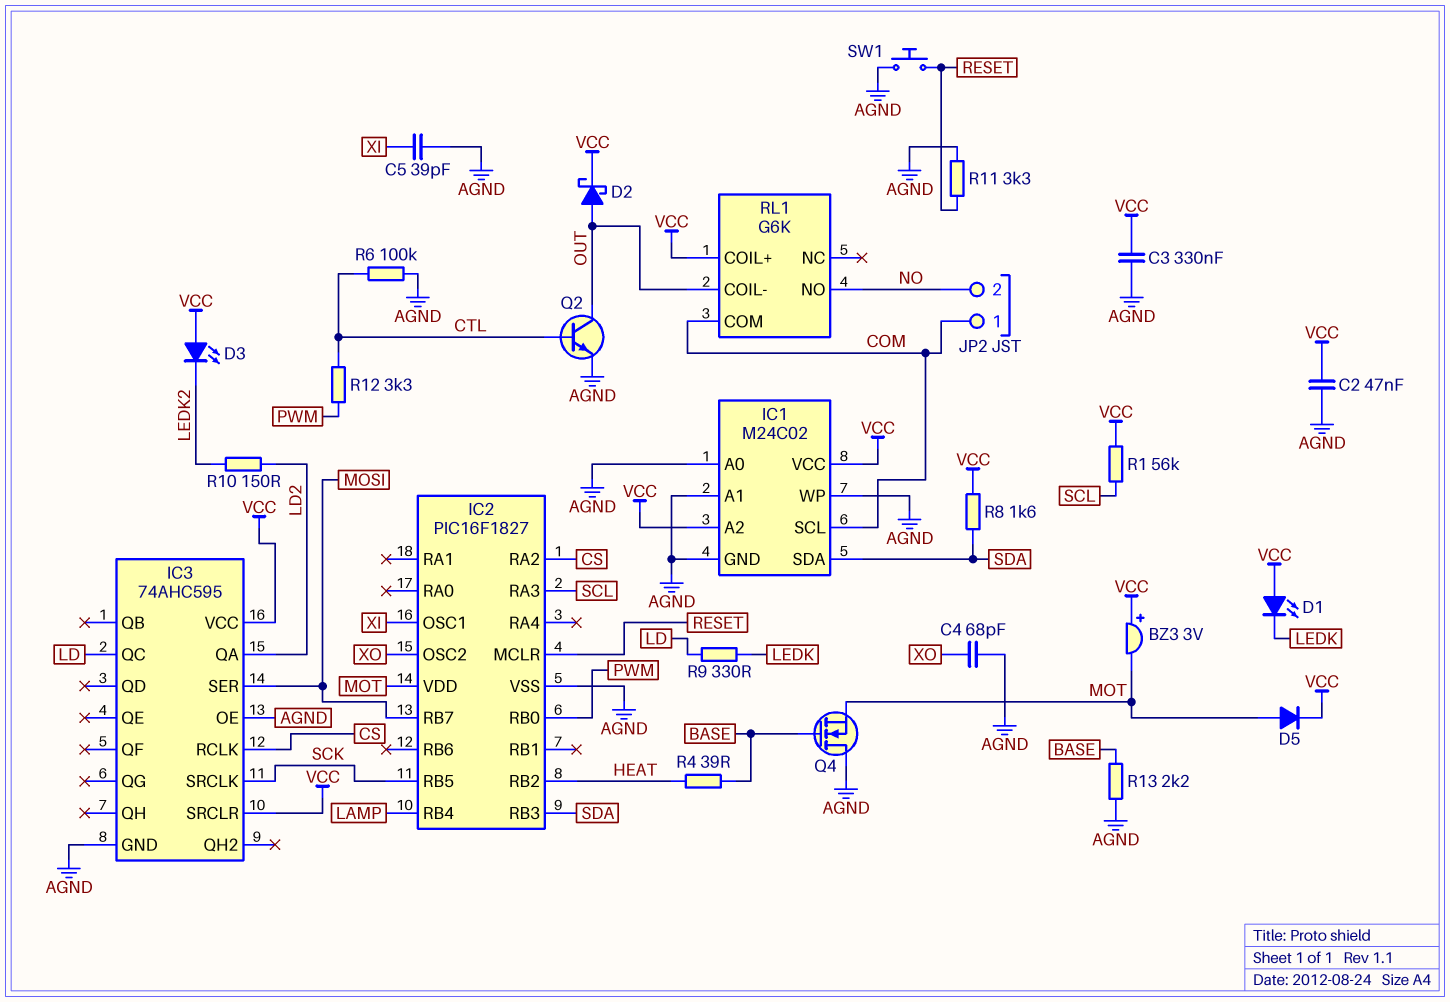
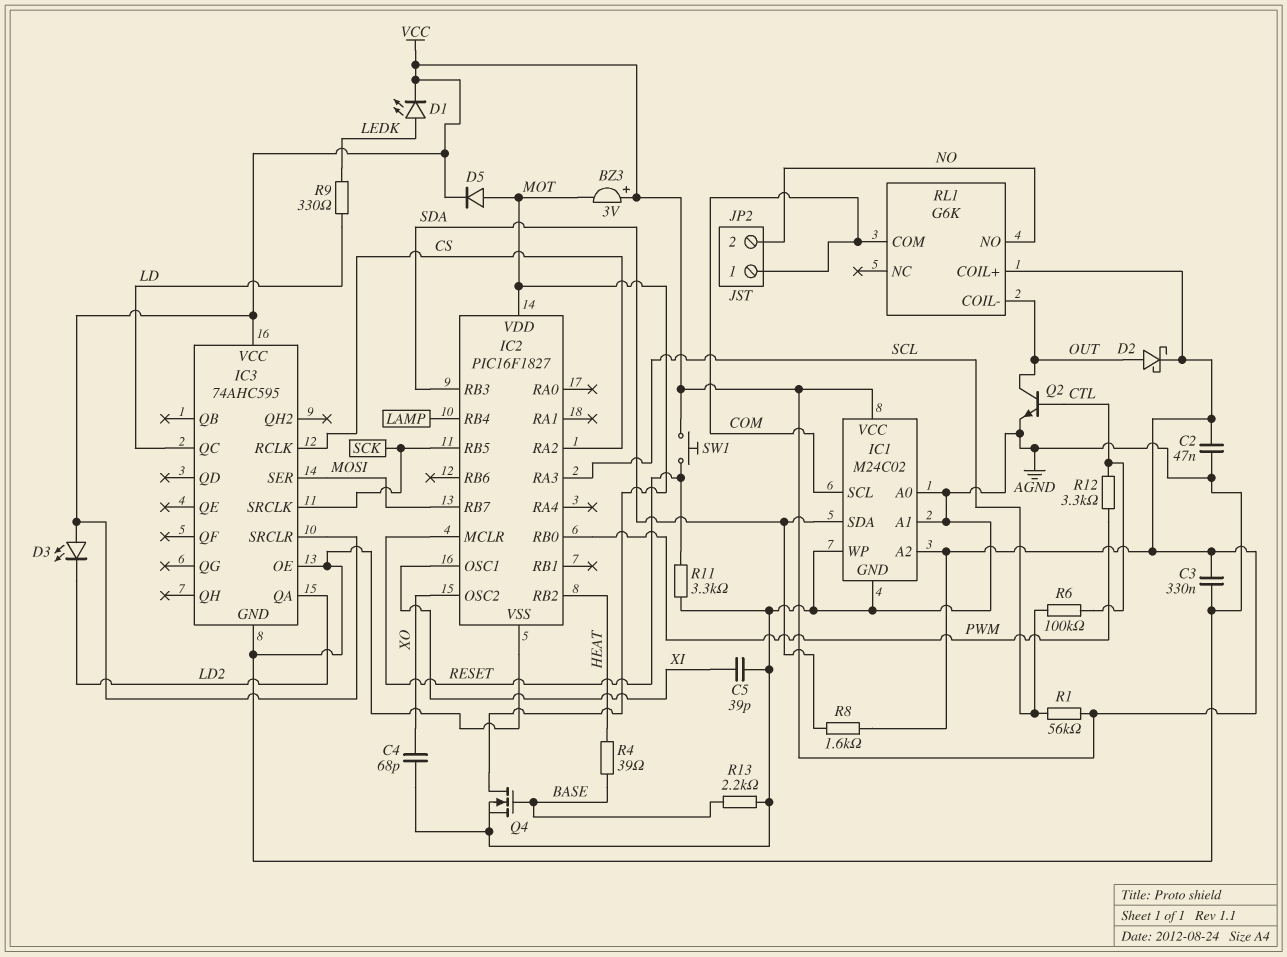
D1: LED (A VCC, K LEDK) -> LED (A LEDK, K VCC)
D3: LED (A VCC, K LEDK2) -> LED (A VCC, K LD2)
Q4: NMOS (G BASE, D AGND, S MOT) -> NMOS (G BASE, D MOT, S AGND)
R6: 100k (AGND, CTL) -> 100k (CTL, SCL)
R10: 150 (LD2, LEDK2) -> none
SW1: button (AGND, RESET) -> button (RESET, VCC)

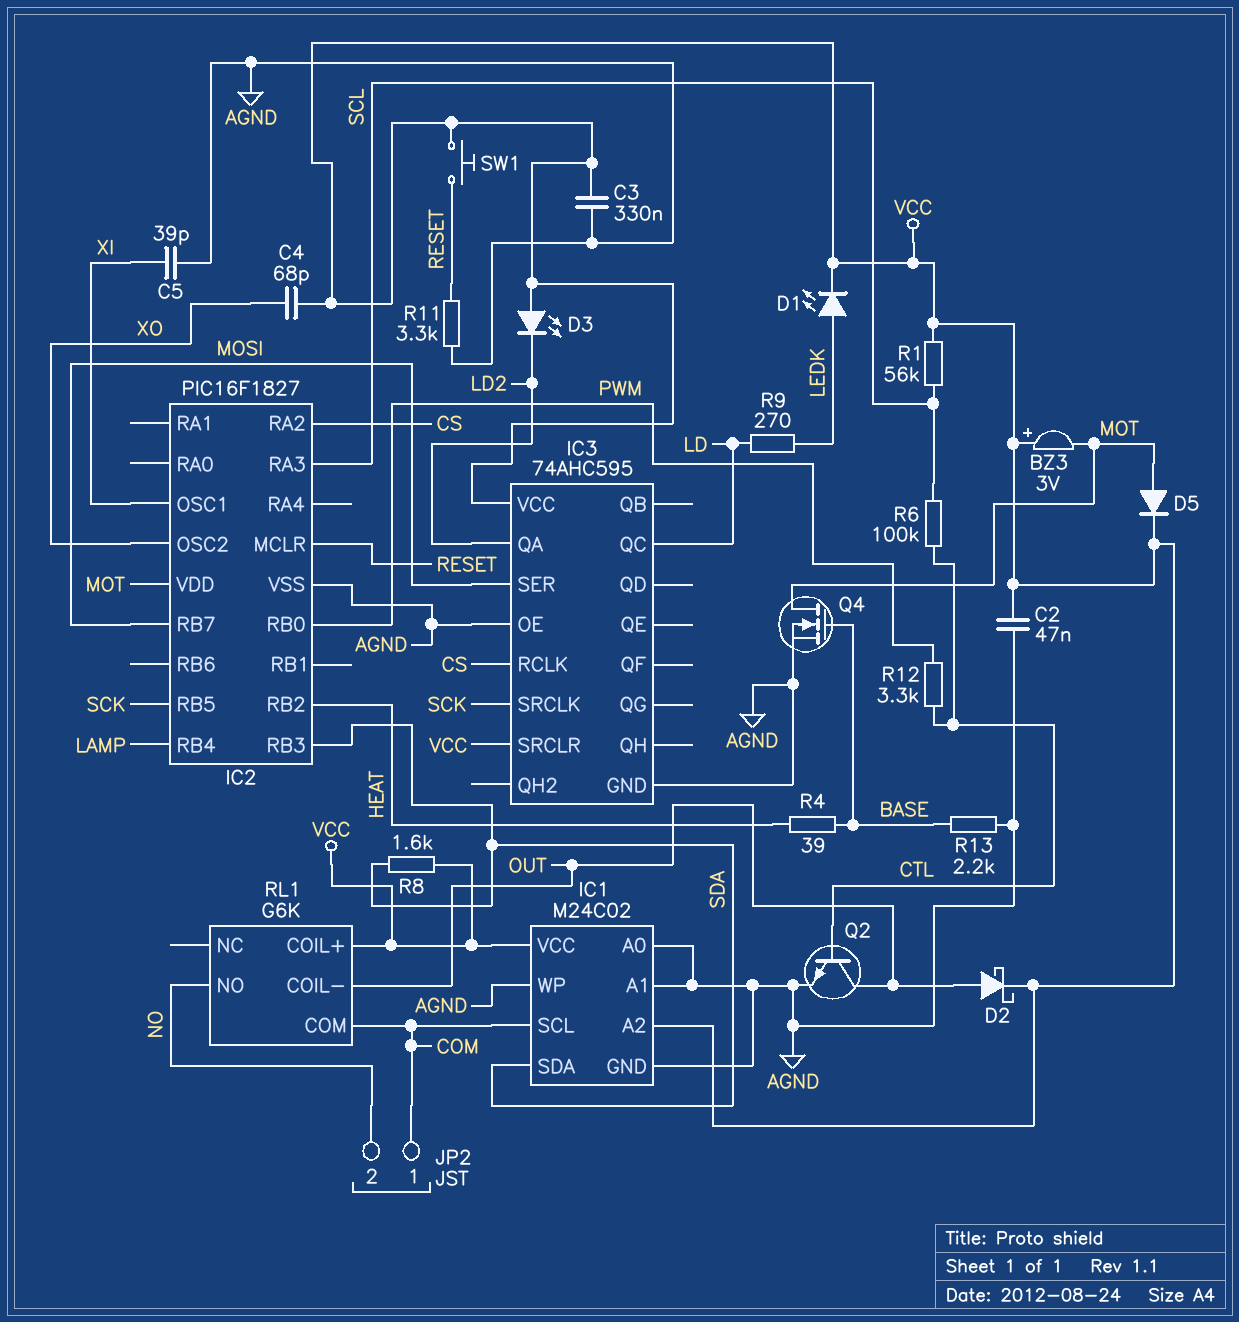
C4: 68pF (AGND, XO) -> 68pF (VCC, XO)
R9: 330 (LD, LEDK) -> 270 (LD, LEDK)

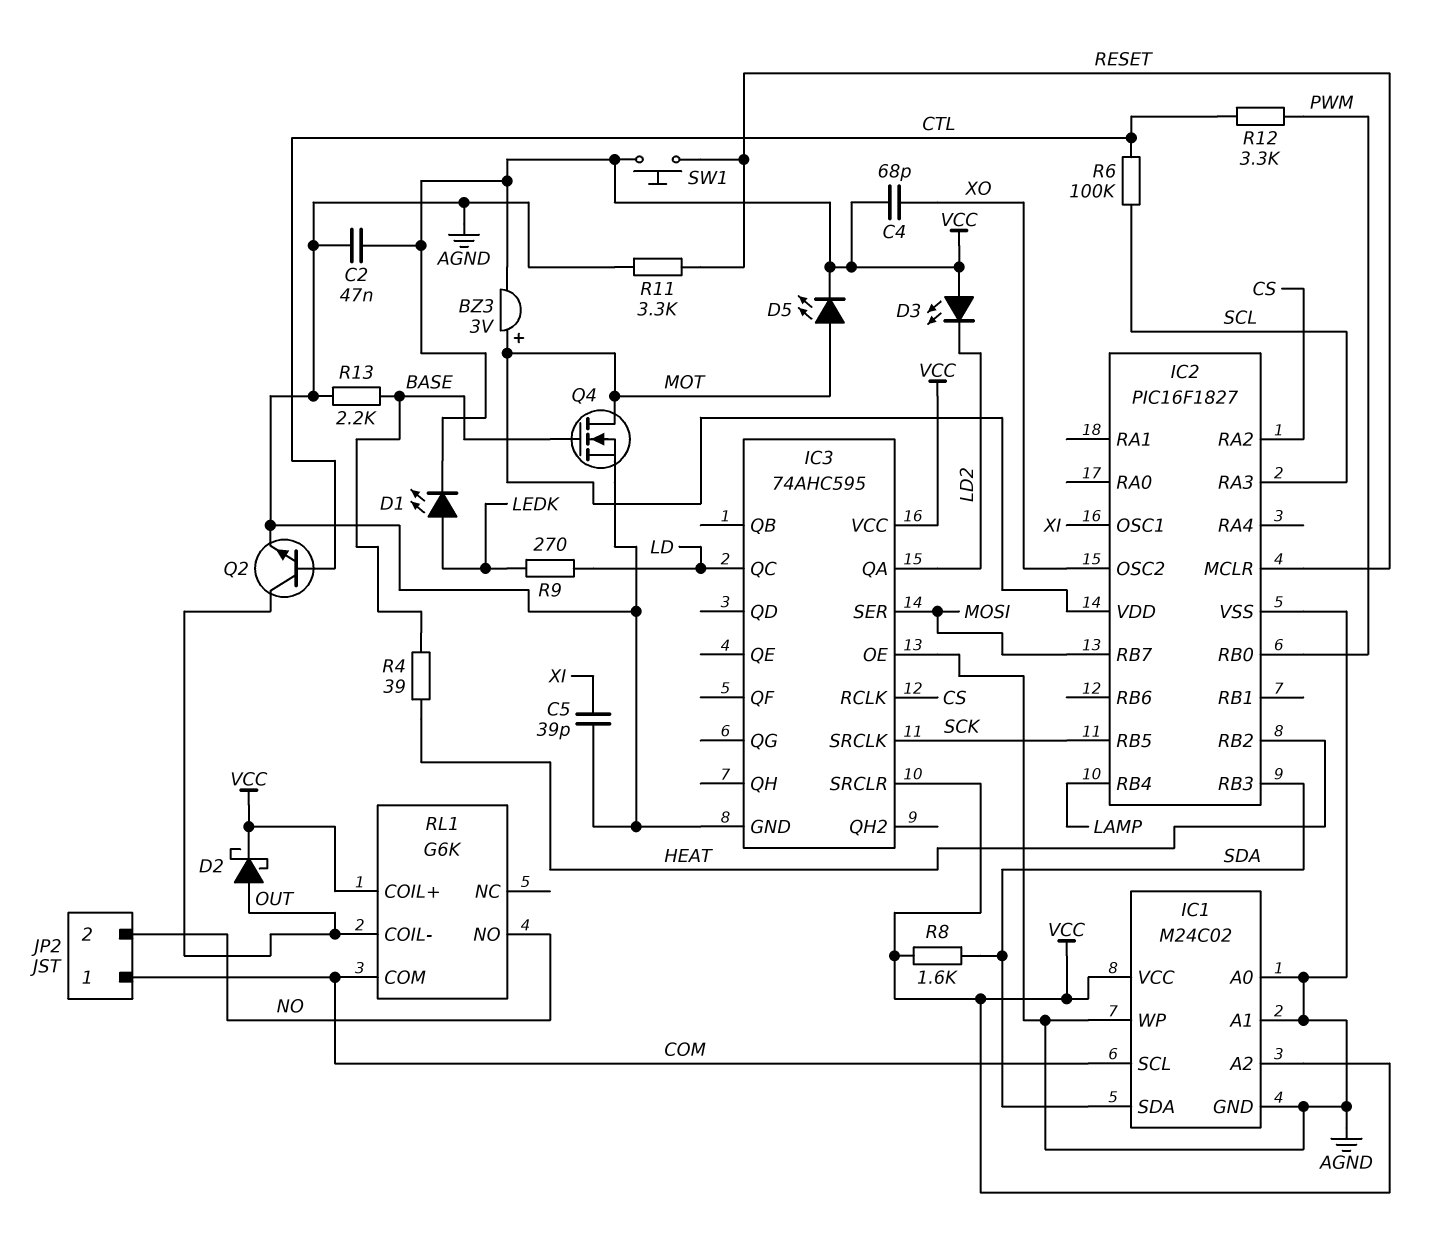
BZ3: buzzer 3V (plus VCC, minus MOT) -> buzzer 3V (plus MOT, minus VCC)
C3: 330nF (AGND, VCC) -> none
D5: diode (A MOT, K VCC) -> LED (A MOT, K VCC)
R1: 56k (SCL, VCC) -> none

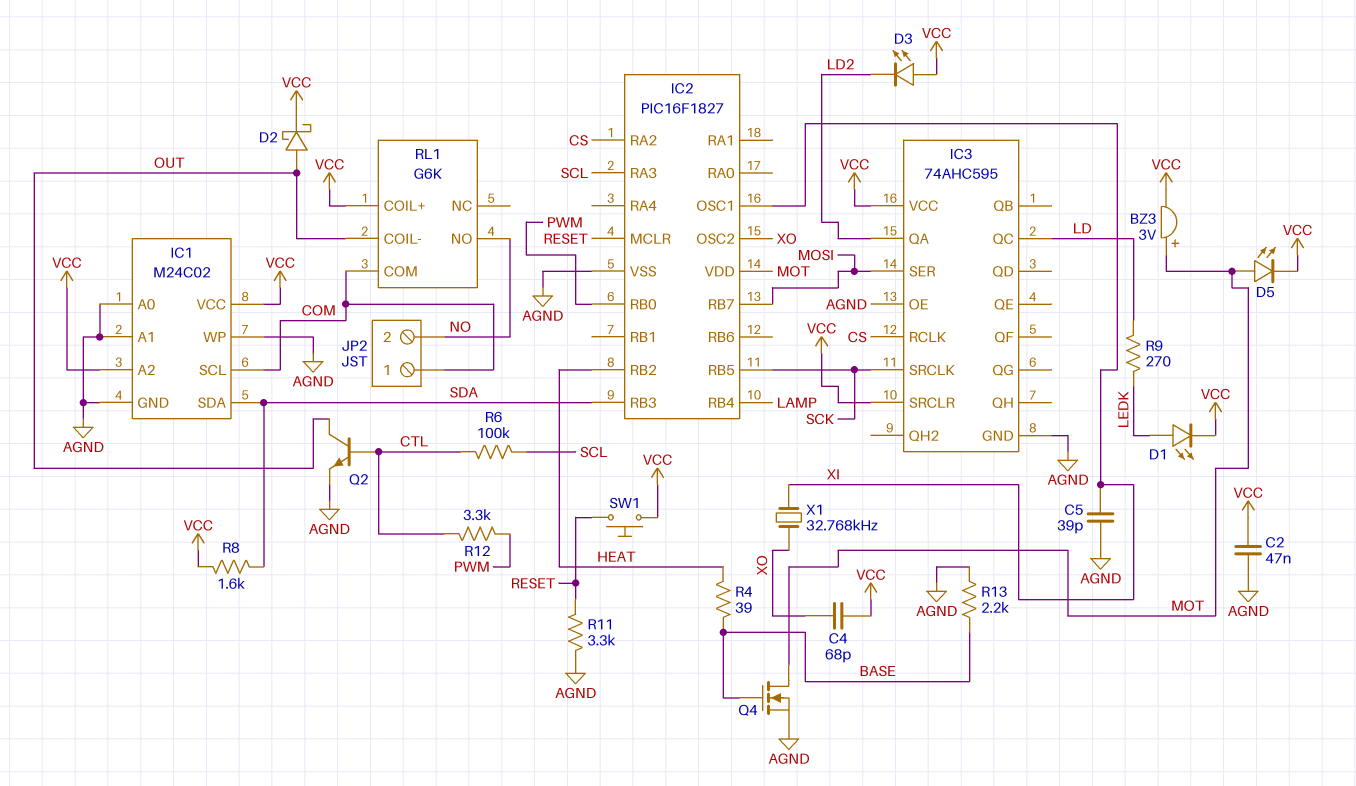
X1: none -> 32.768kHz (XI, XO)

